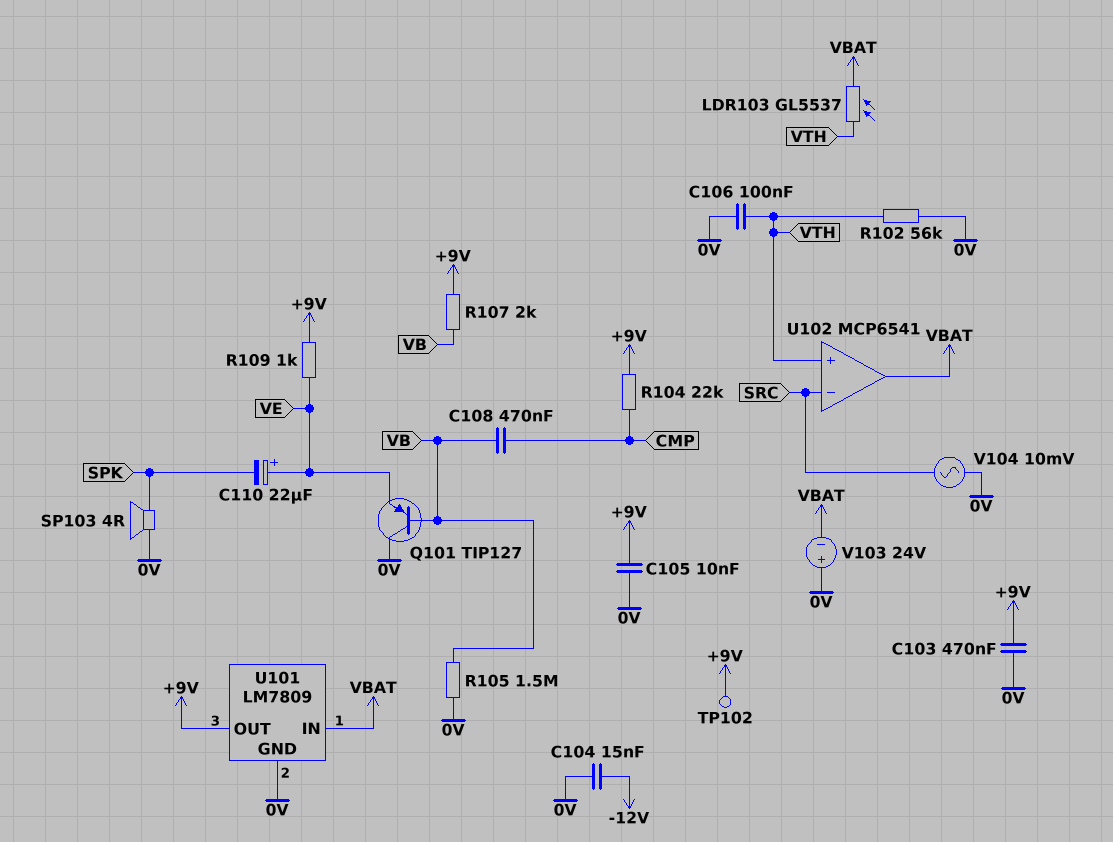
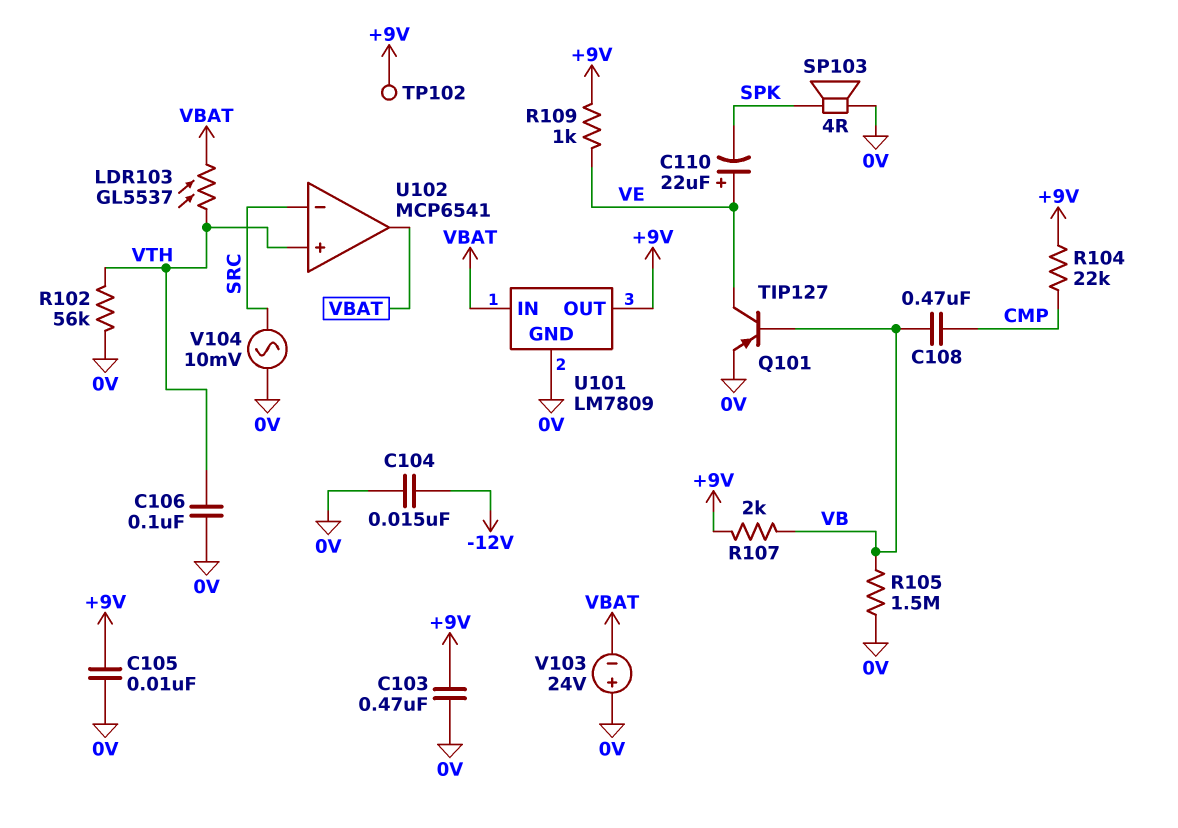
Q101: PNP TIP127 (B VB, C 0V, E VE) -> PNP TIP127 (B VB, C VE, E 0V)

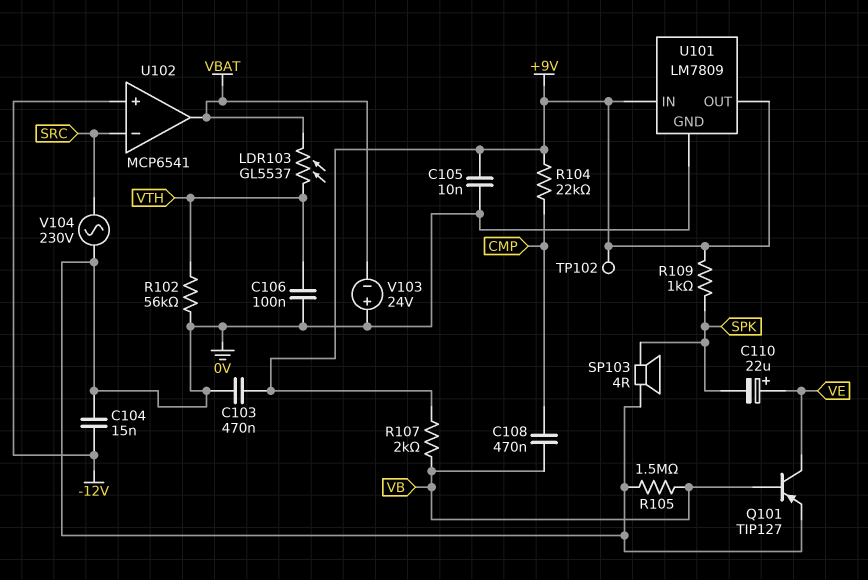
R109: 1k (+9V, VE) -> 1k (+9V, SPK)
U101 pin IN: VBAT -> +9V
U102 pin in+: VTH -> -12V
V104: AC 10mV (0V, SRC) -> AC 230V (0V, SRC)

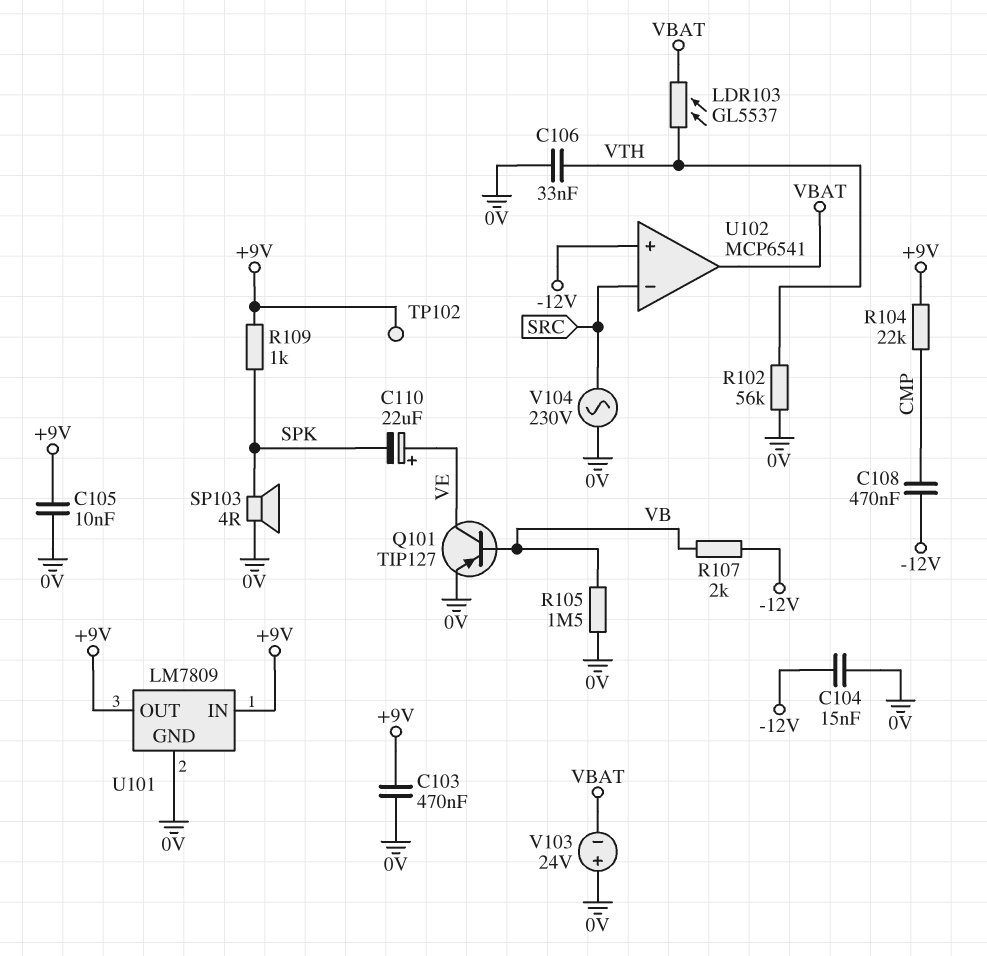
C106: 100nF (0V, VTH) -> 33nF (0V, VTH)
C108: 470nF (CMP, VB) -> 470nF (-12V, CMP)
R107: 2k (+9V, VB) -> 2k (-12V, VB)

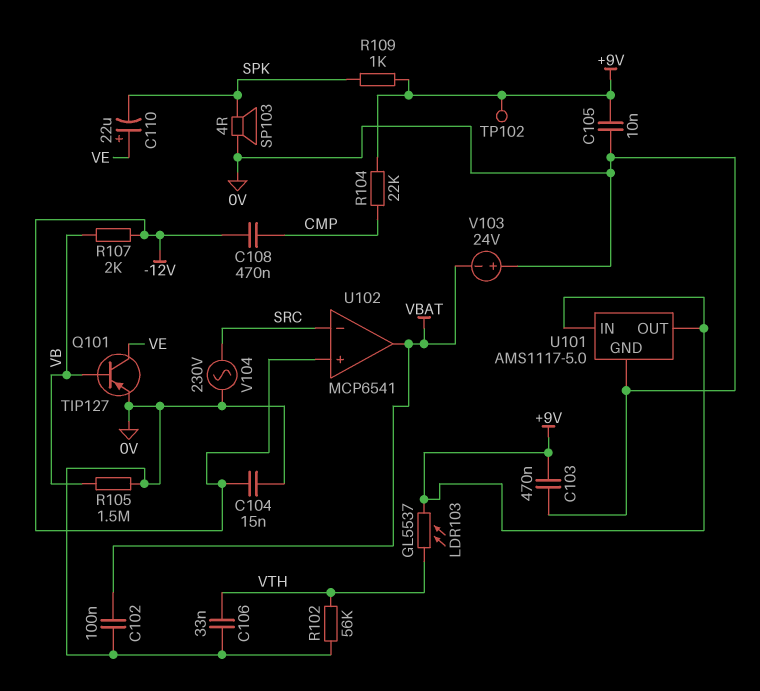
C102: none -> 100nF (0V, VBAT)
LDR103: GL5537 (VBAT, VTH) -> GL5537 (+9V, VTH)
U101: LM7809 -> AMS1117-5.0

